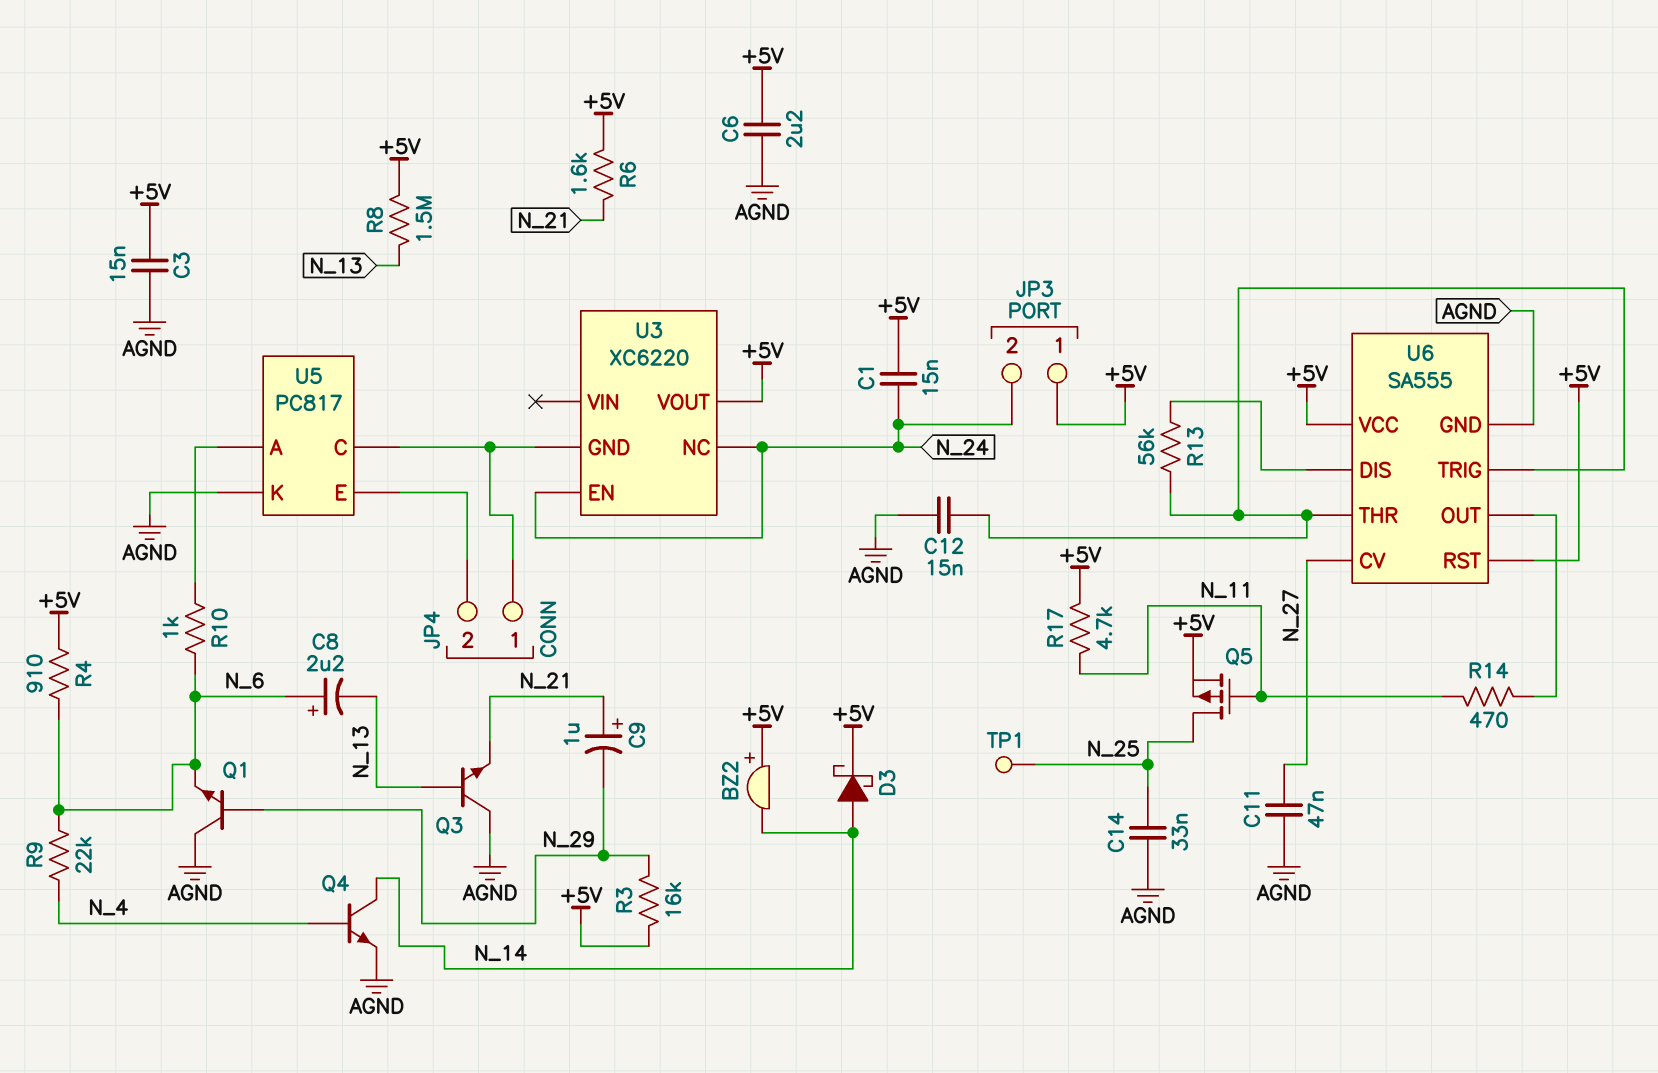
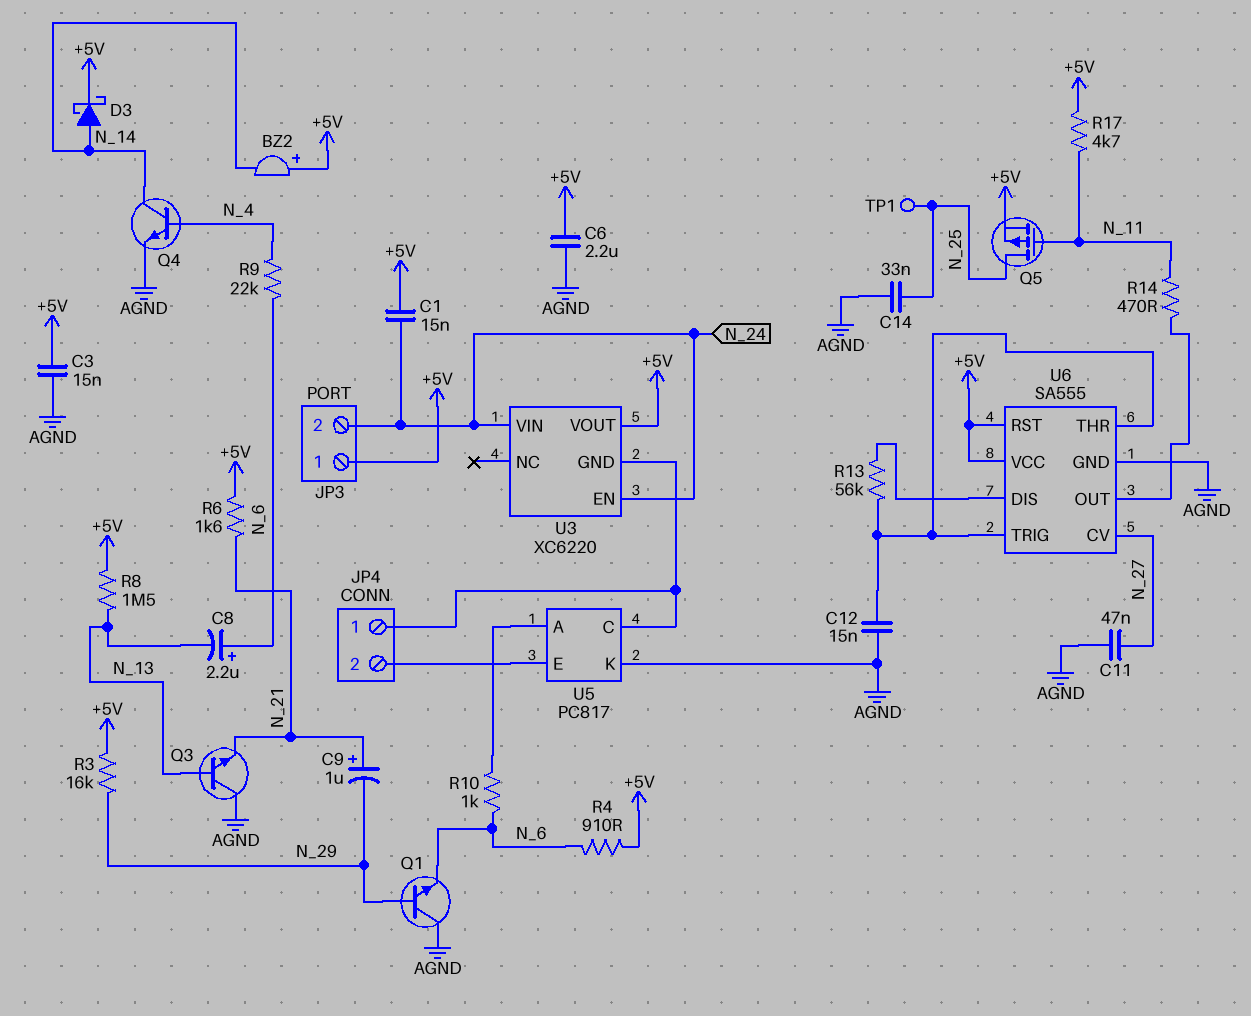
U3 pin NC: N_24 -> none
U3 pin VIN: none -> N_24

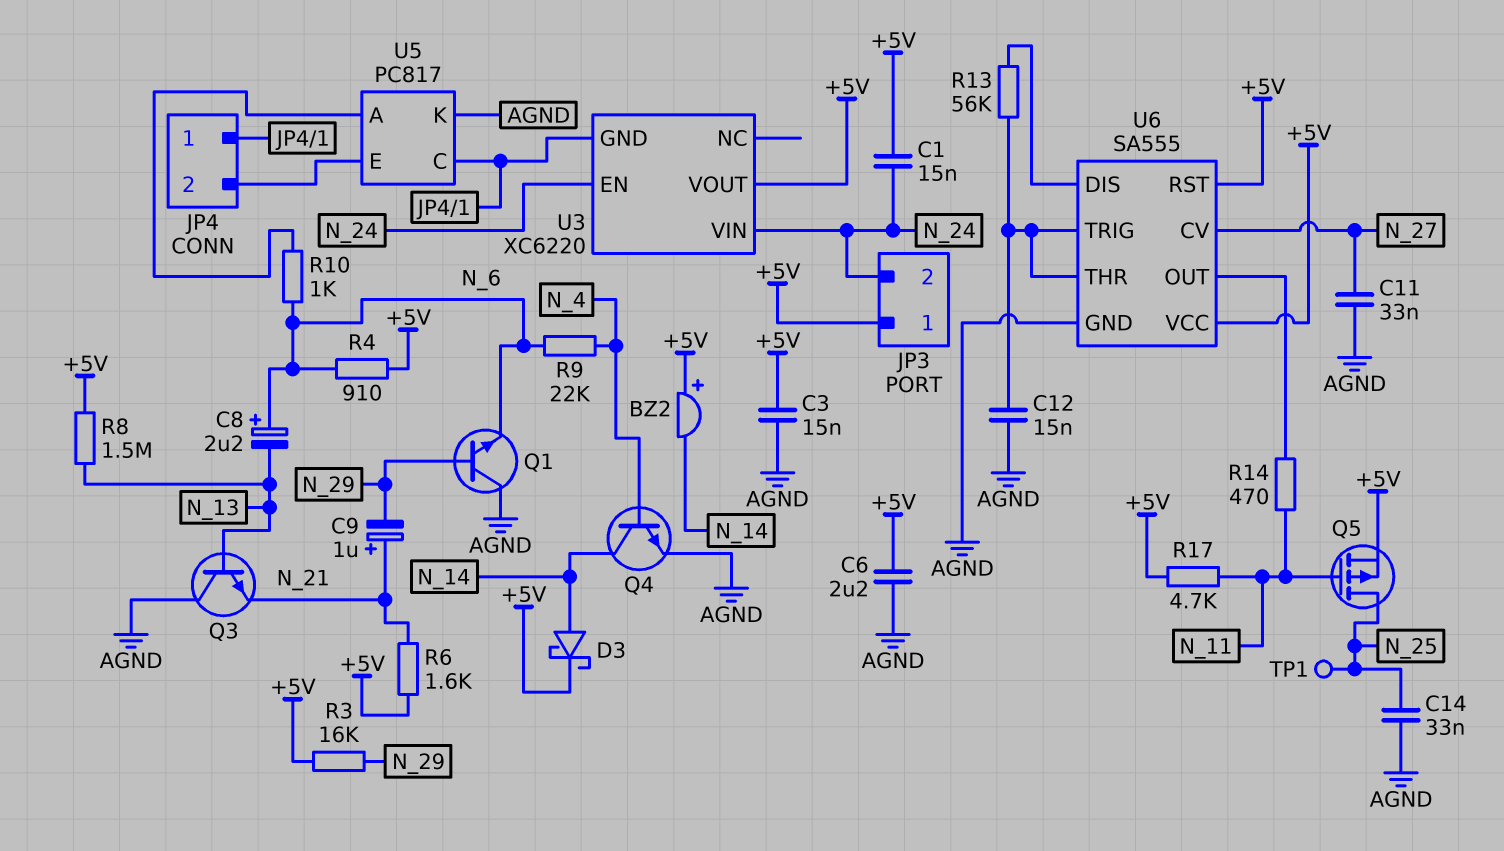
C11: 47nF (AGND, N_27) -> 33nF (AGND, N_27)

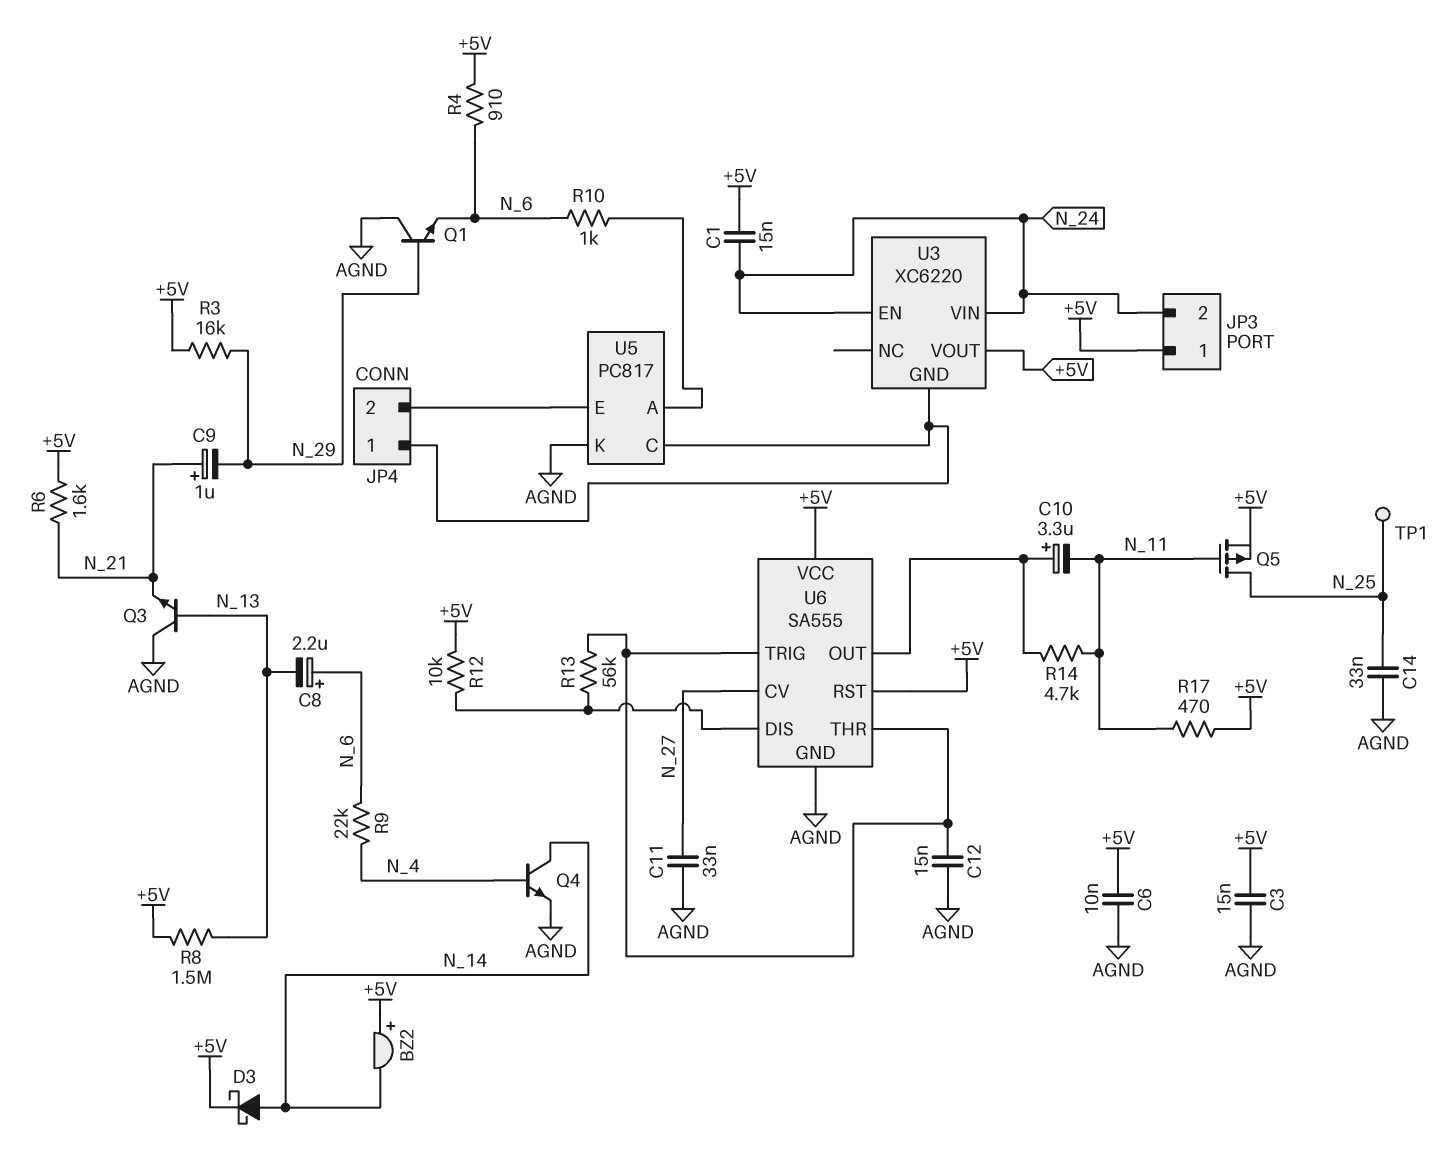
C6: 2.2uF (+5V, AGND) -> 10nF (+5V, AGND)
C10: none -> 3.3uF (plus U6/OUT, minus N_11)
R12: none -> 10k (+5V, U6/DIS)
R14: 470 (N_11, U6/OUT) -> 4.7k (N_11, U6/OUT)
R17: 4.7k (+5V, N_11) -> 470 (+5V, N_11)

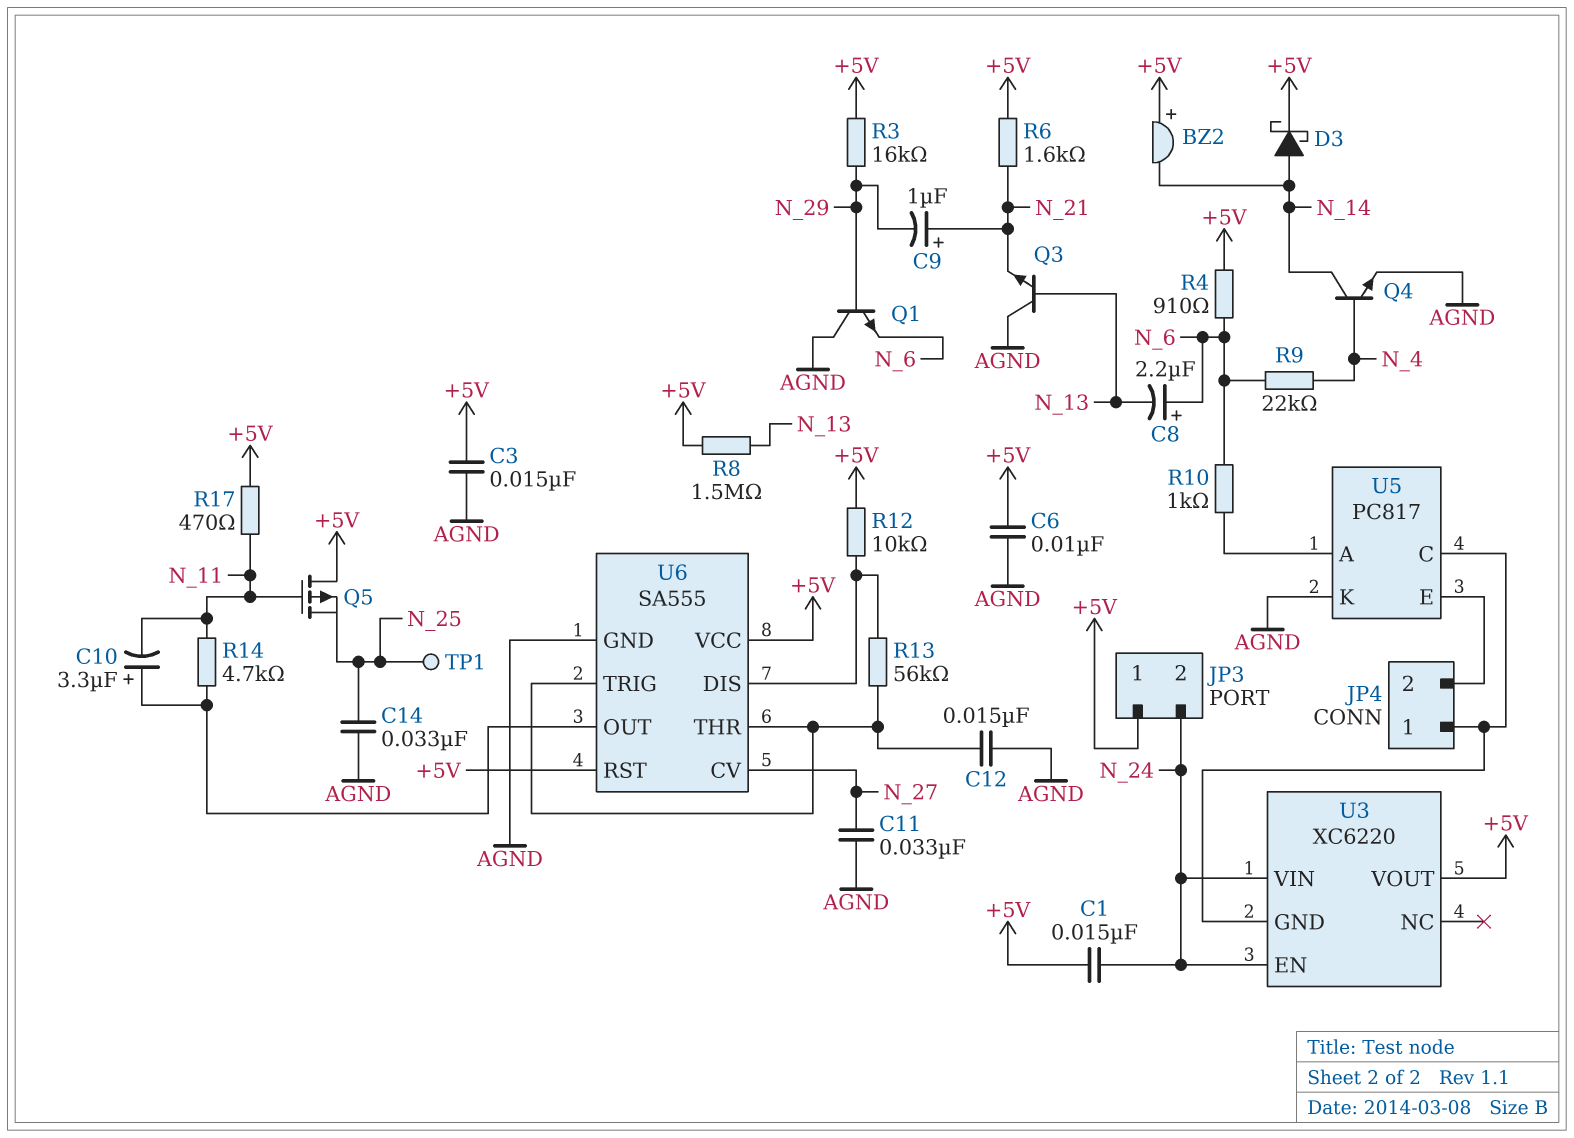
Q5: PMOS (G N_11, D N_25, S +5V) -> PMOS (G N_11, D +5V, S N_25)

